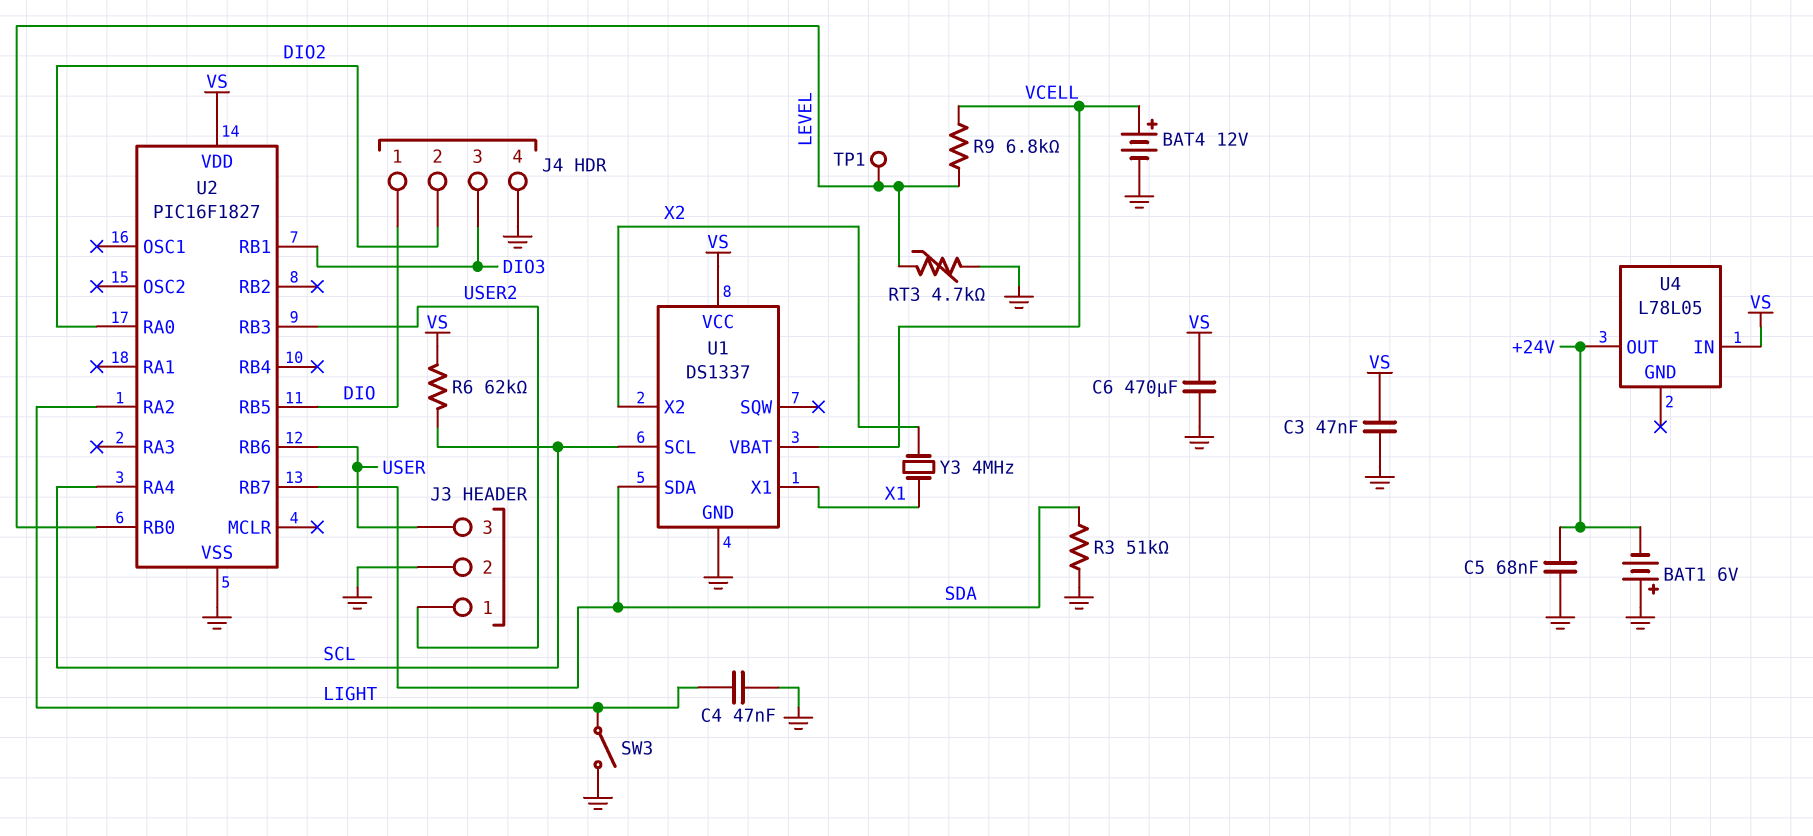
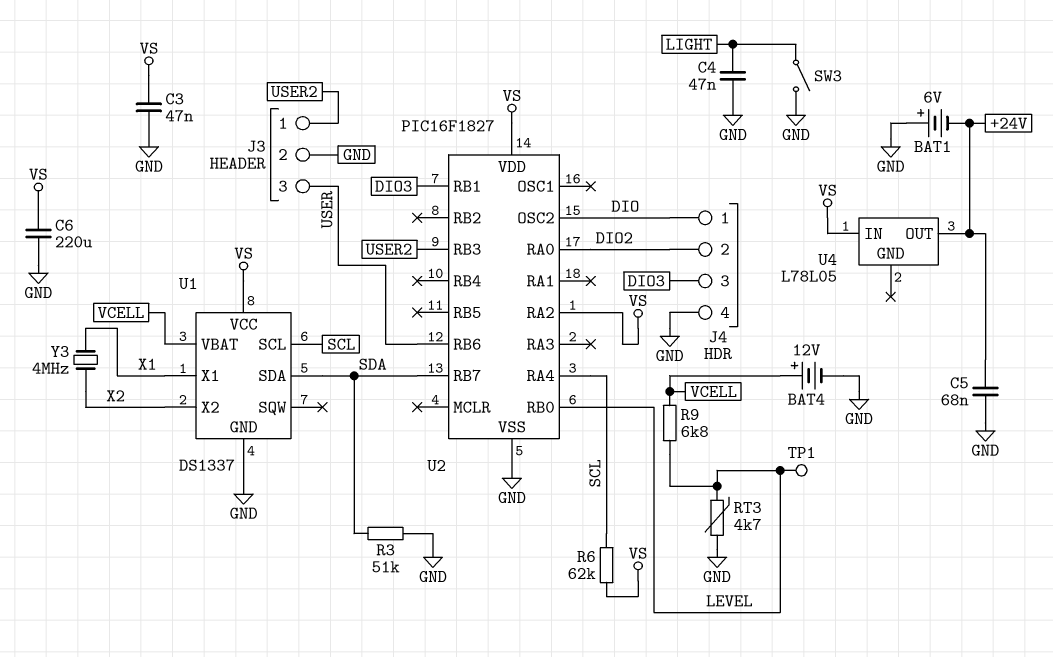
C6: 470uF (GND, VS) -> 220uF (GND, VS)
U2 pin OSC2: none -> DIO
U2 pin RA2: LIGHT -> VS
U2 pin RB5: DIO -> none

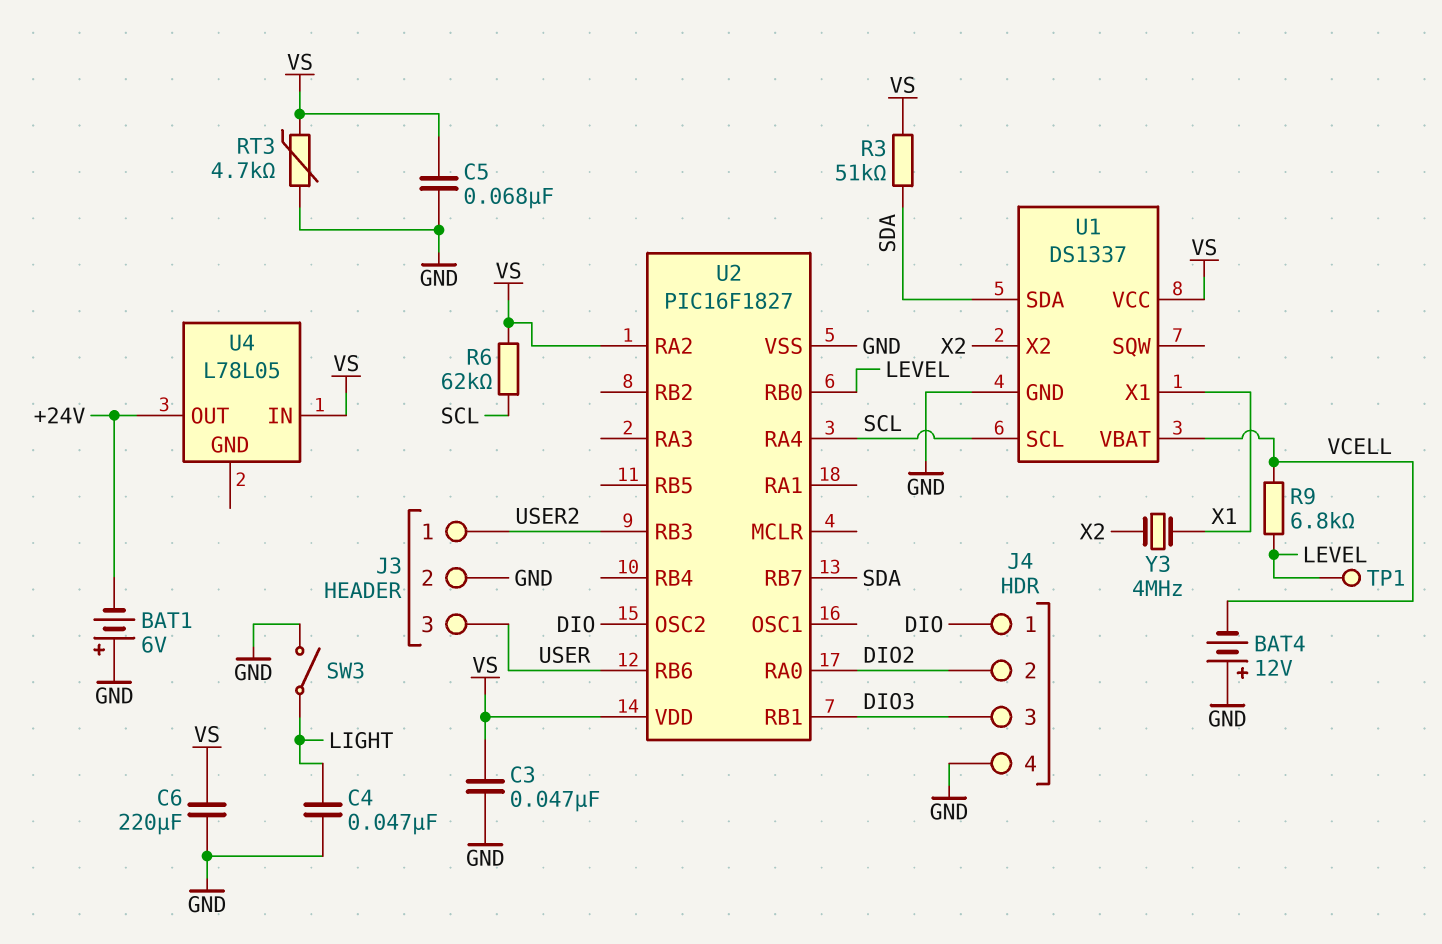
BAT4: 12V (plus VCELL, minus GND) -> 12V (plus GND, minus VCELL)
C5: 68nF (+24V, GND) -> 68nF (GND, VS)
R3: 51k (GND, SDA) -> 51k (SDA, VS)
RT3: 4.7k (GND, LEVEL) -> 4.7k (GND, VS)

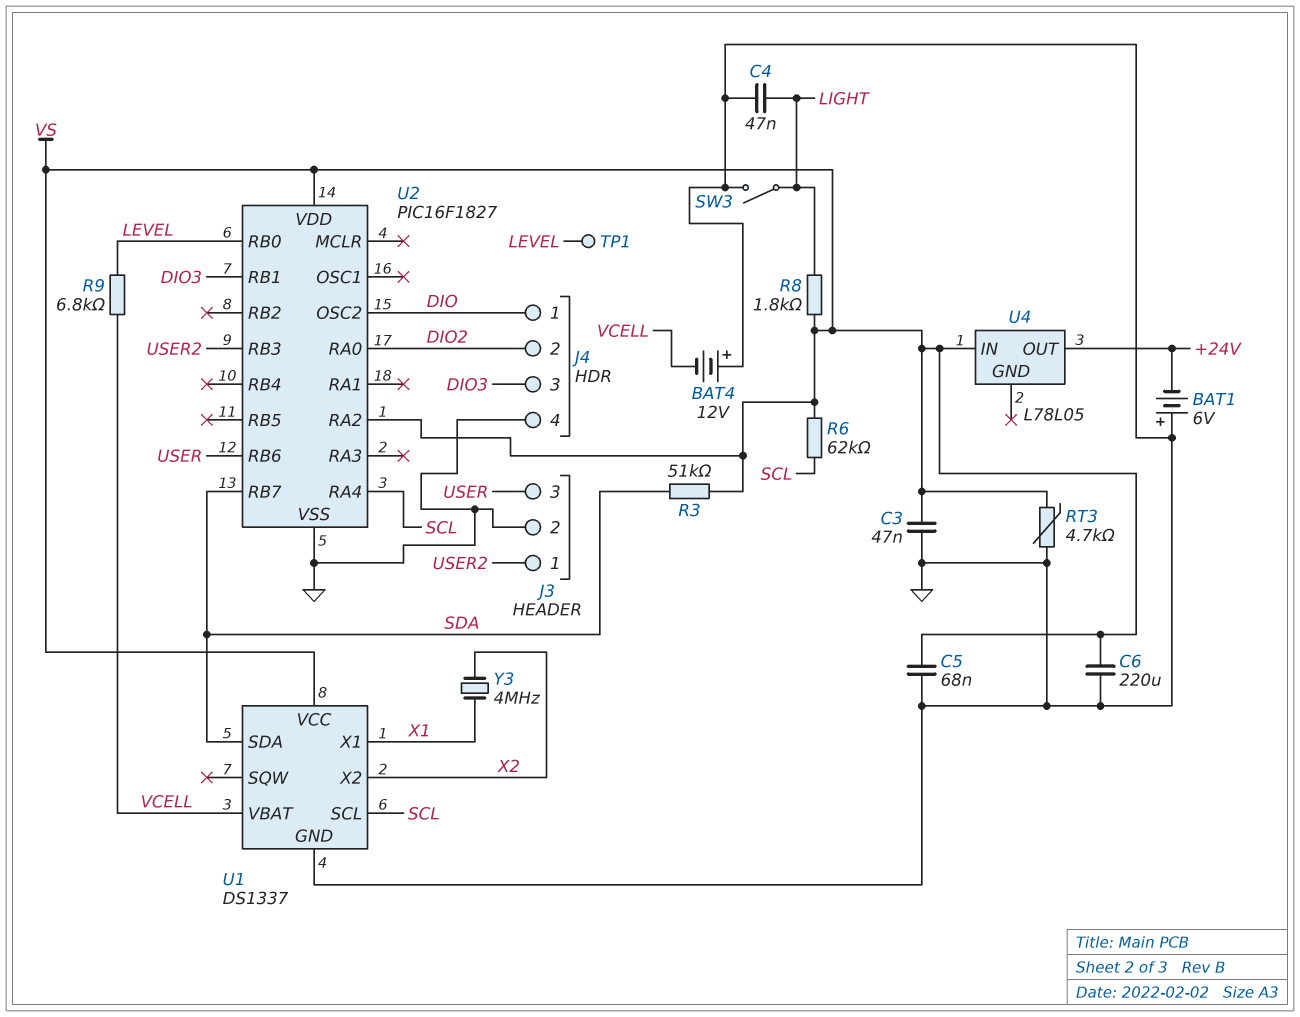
R8: none -> 1.8k (LIGHT, VS)

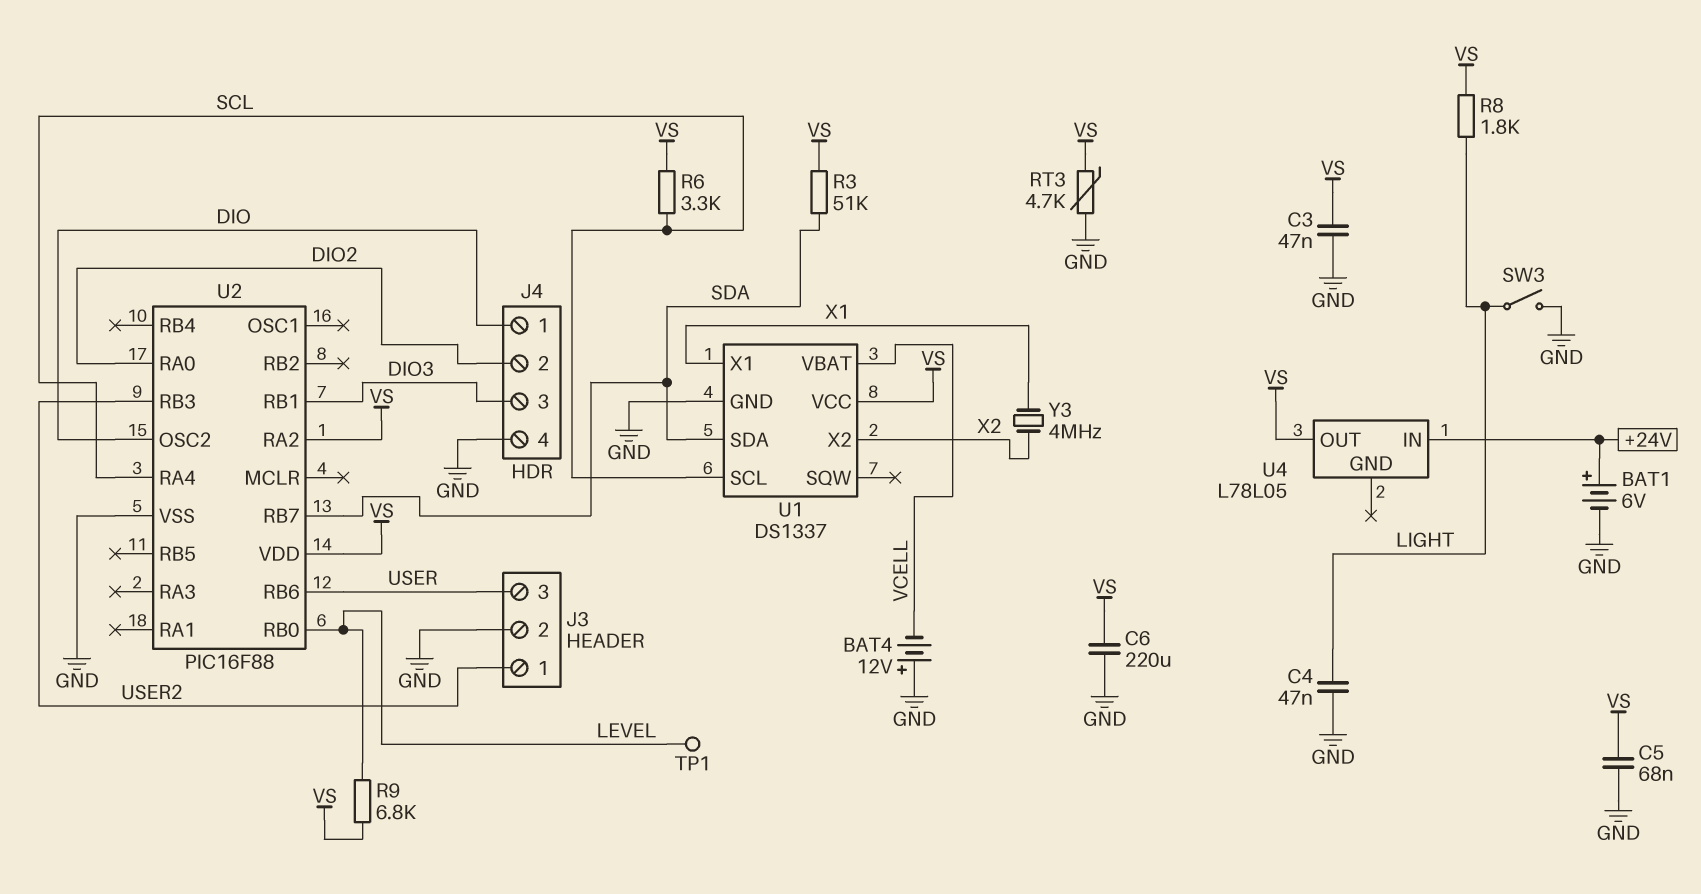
BAT1: 6V (plus GND, minus +24V) -> 6V (plus +24V, minus GND)
R6: 62k (SCL, VS) -> 3.3k (SCL, VS)
R9: 6.8k (LEVEL, VCELL) -> 6.8k (LEVEL, VS)
U2: PIC16F1827 -> PIC16F88
U4 pin IN: VS -> +24V
U4 pin OUT: +24V -> VS

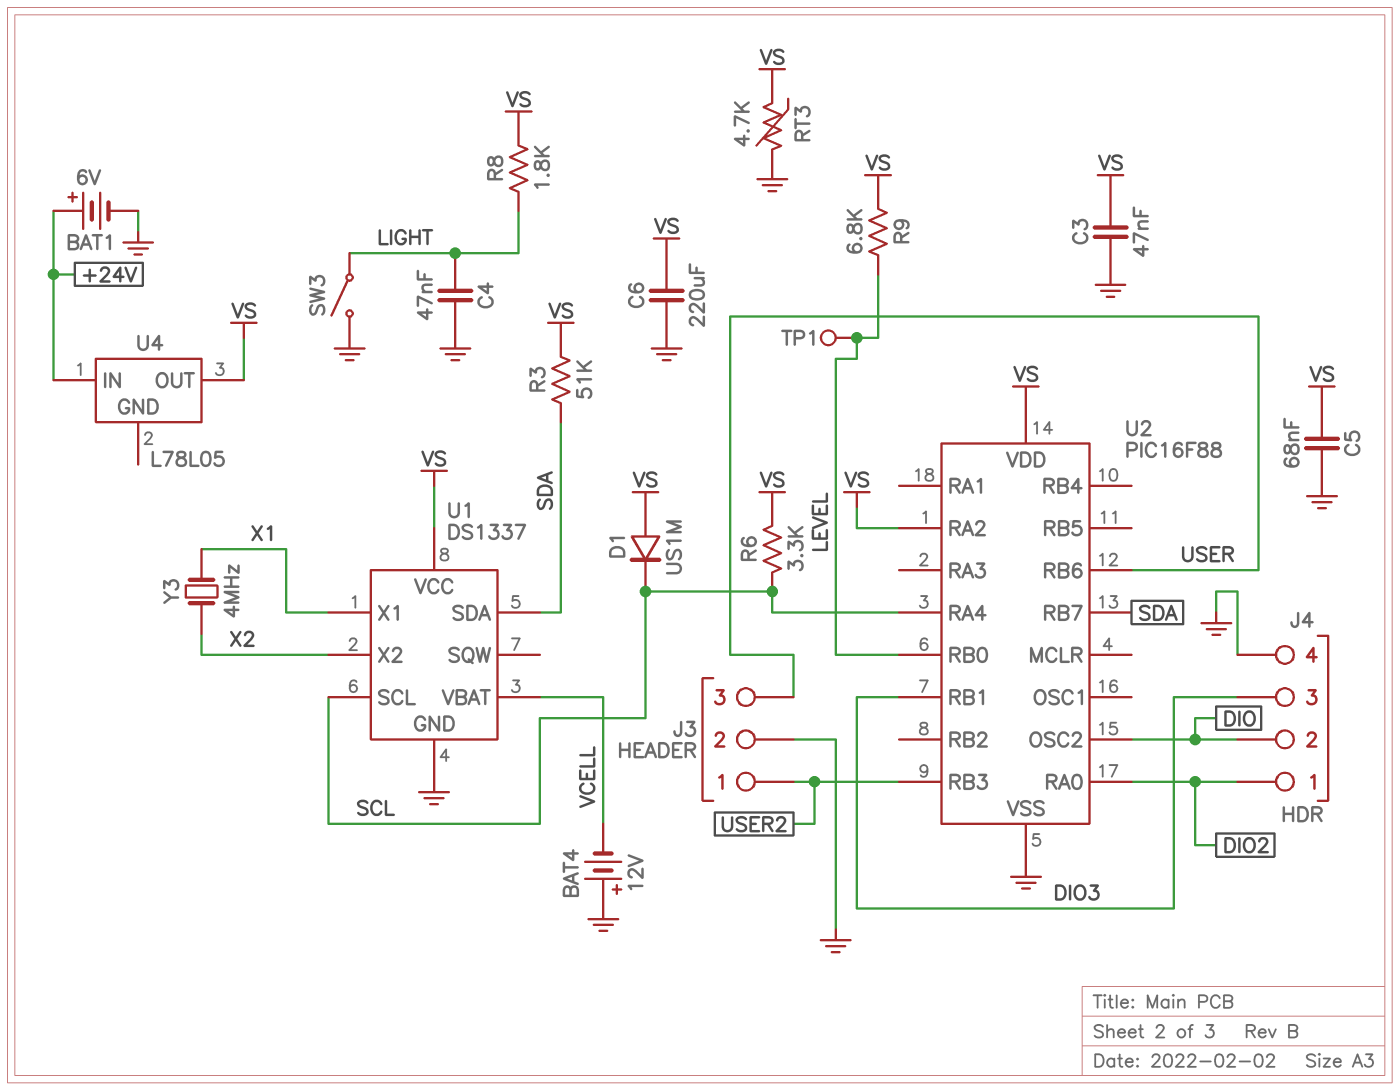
D1: none -> diode US1M (A VS, K SCL)
J4 pin 1: DIO -> DIO2
J4 pin 2: DIO2 -> DIO

